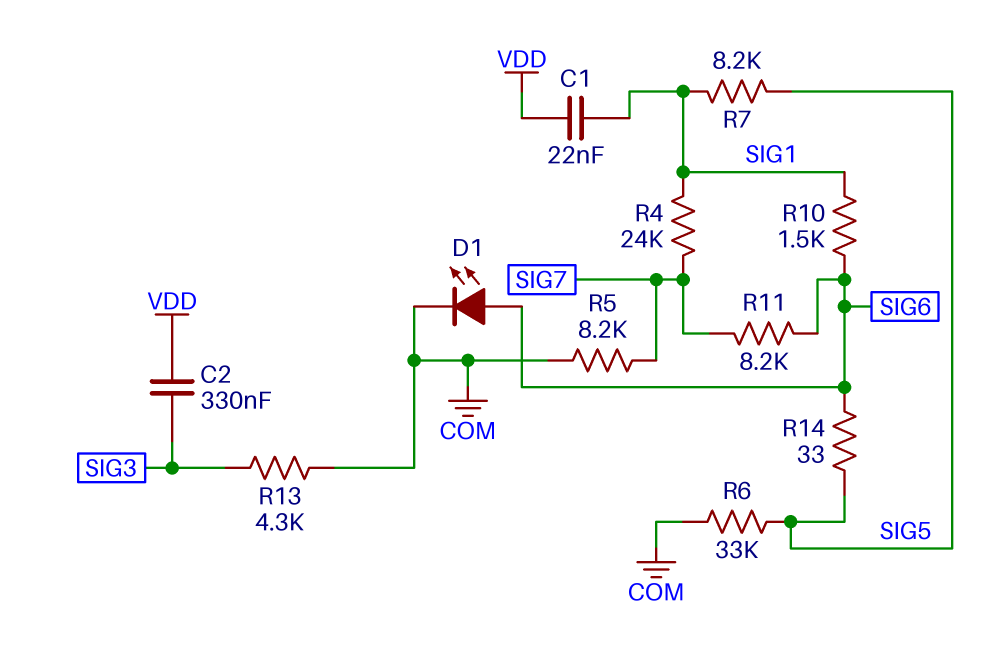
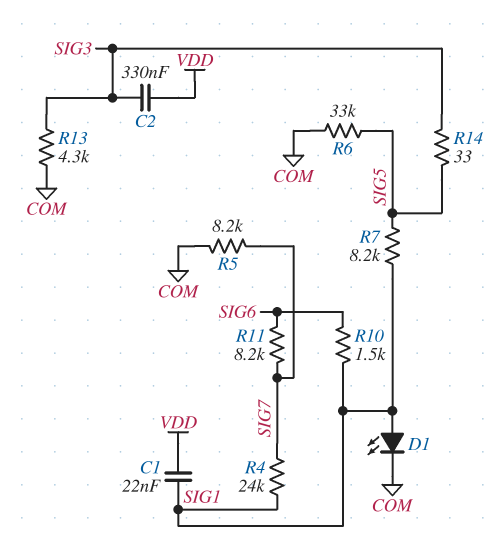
D1: LED (A SIG6, K COM) -> LED (A SIG1, K COM)
R14: 33 (SIG5, SIG6) -> 33 (SIG3, SIG5)

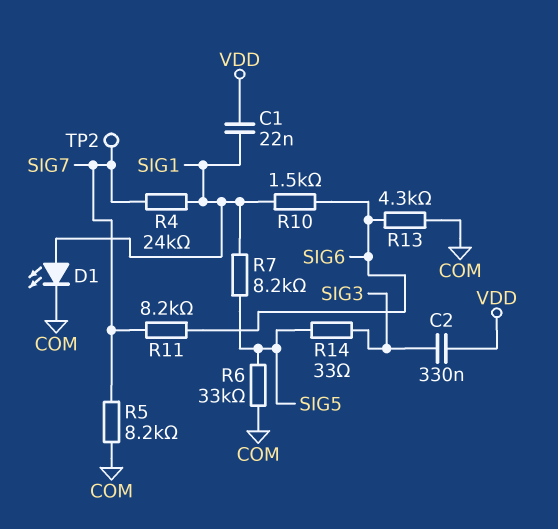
R13: 4.3k (COM, SIG3) -> 4.3k (COM, SIG6)
TP2: none -> test point (SIG7)

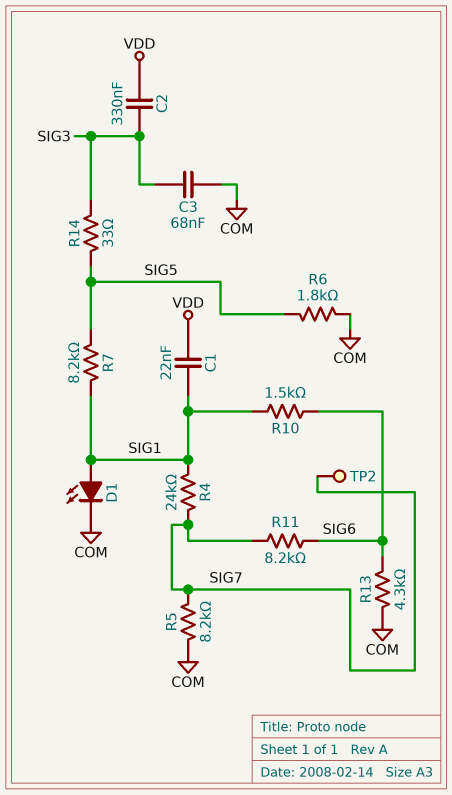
C3: none -> 68nF (COM, SIG3)
R6: 33k (COM, SIG5) -> 1.8k (COM, SIG5)

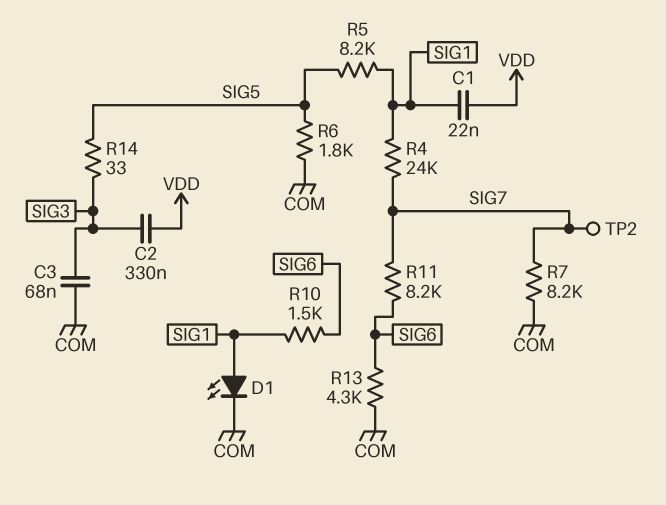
R5: 8.2k (COM, SIG7) -> 8.2k (SIG1, SIG5)
R7: 8.2k (SIG1, SIG5) -> 8.2k (COM, SIG7)

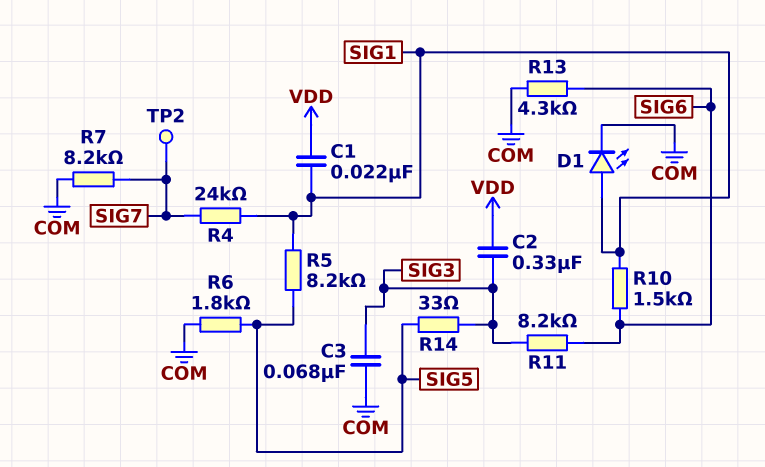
R11: 8.2k (SIG6, SIG7) -> 8.2k (SIG3, SIG6)

